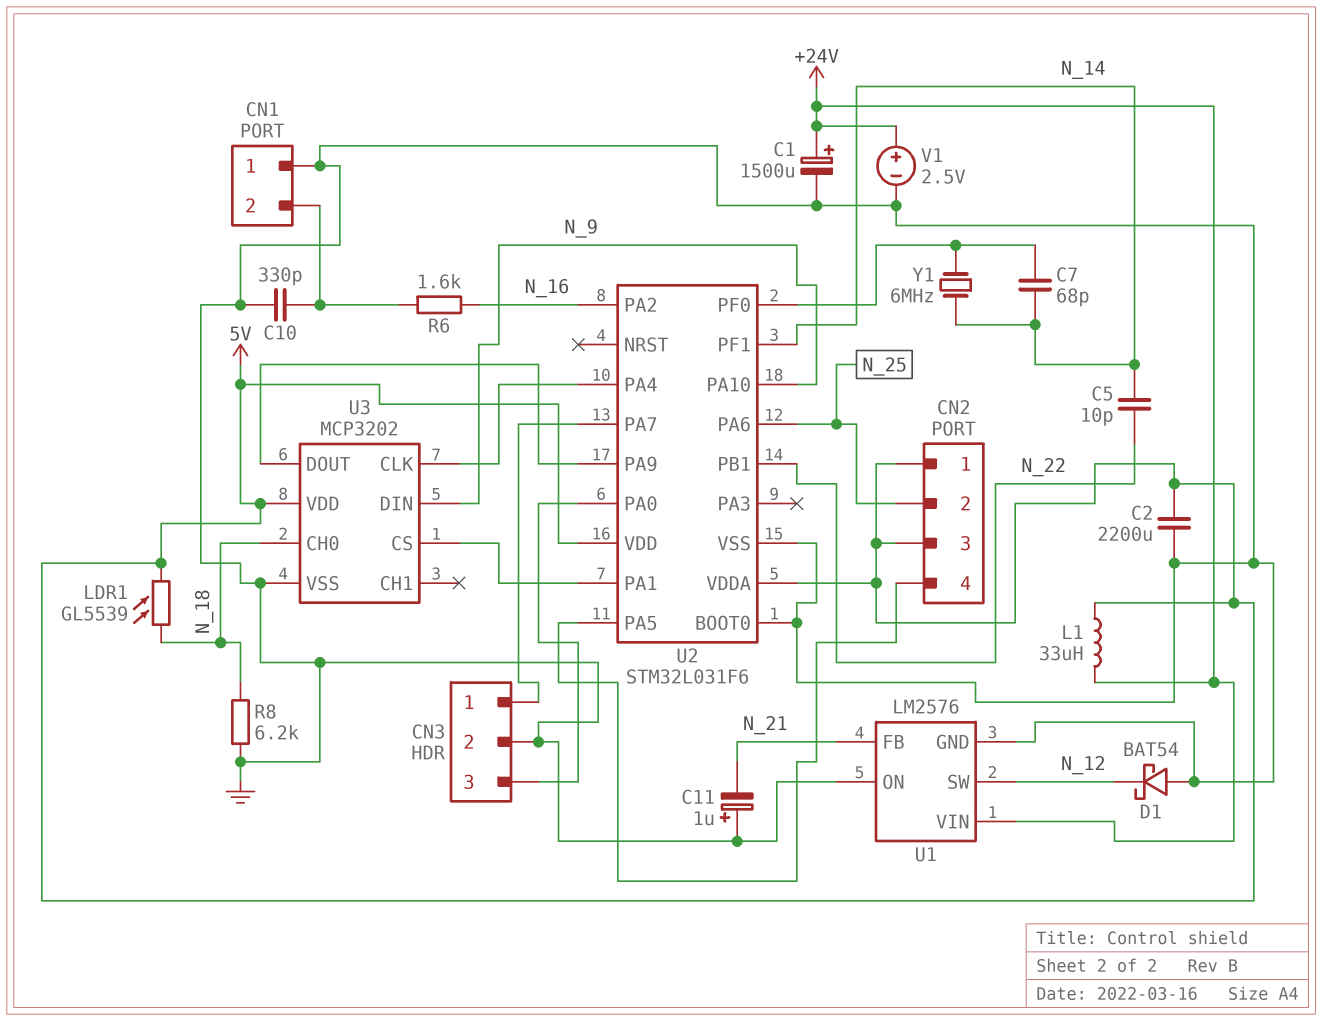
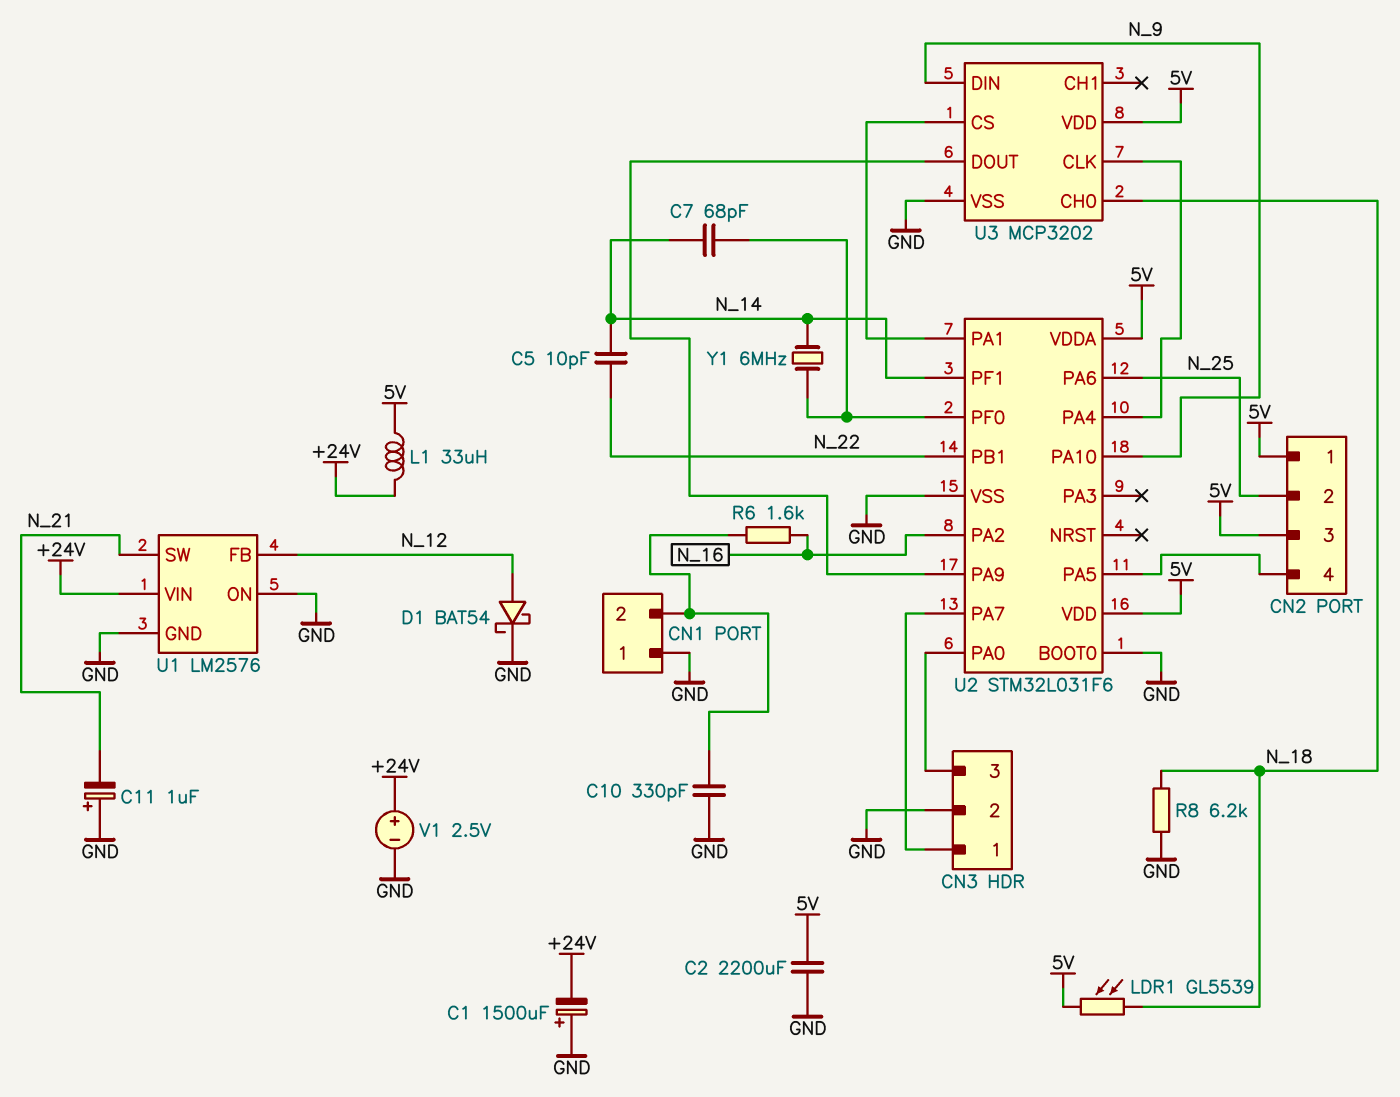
C1: 1500uF (plus +24V, minus GND) -> 1500uF (plus GND, minus +24V)
D1: schottky BAT54 (A GND, K N_12) -> schottky BAT54 (A N_12, K GND)
U1 pin FB: N_21 -> N_12
U1 pin SW: N_12 -> N_21

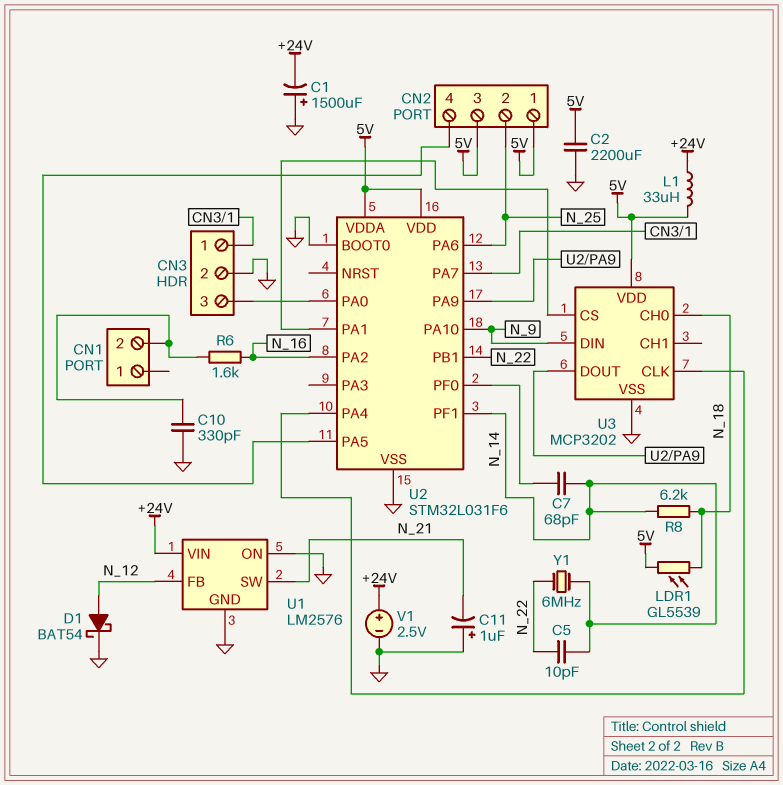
CN1 pin 1: GND -> none
R8: 6.2k (GND, N_18) -> 6.2k (N_14, N_18)
Y1: 6MHz (N_14, U2/PF0) -> 6MHz (N_14, N_22)

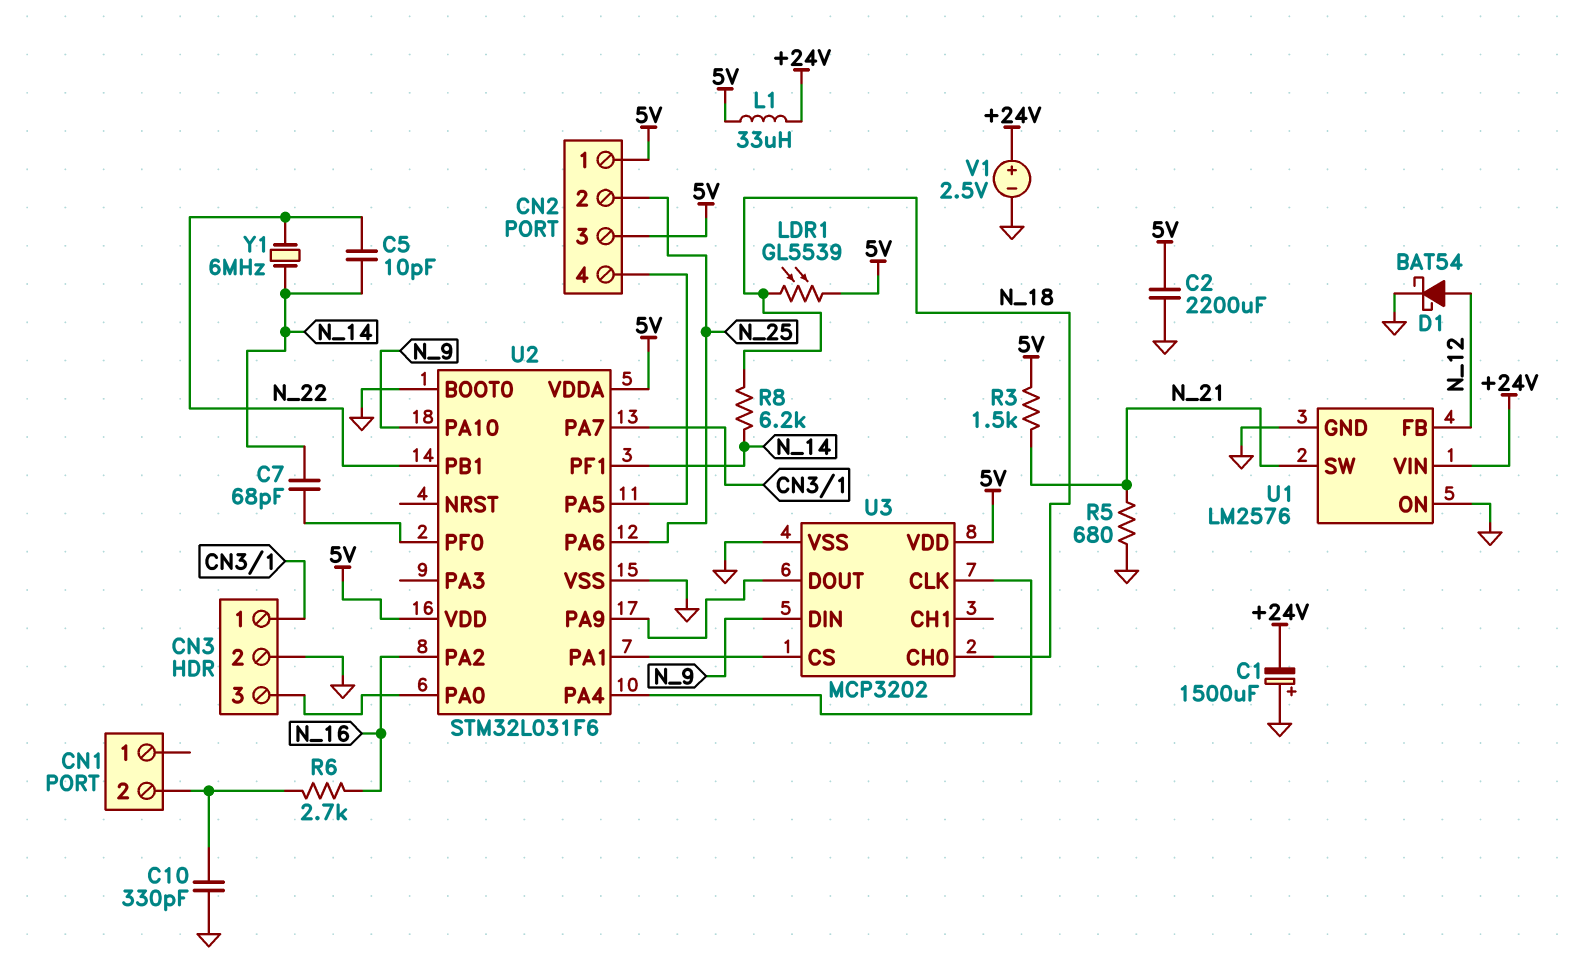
C11: 1uF (plus GND, minus N_21) -> none
R3: none -> 1.5k (5V, N_21)
R5: none -> 680 (GND, N_21)
R6: 1.6k (CN1/2, N_16) -> 2.7k (CN1/2, N_16)

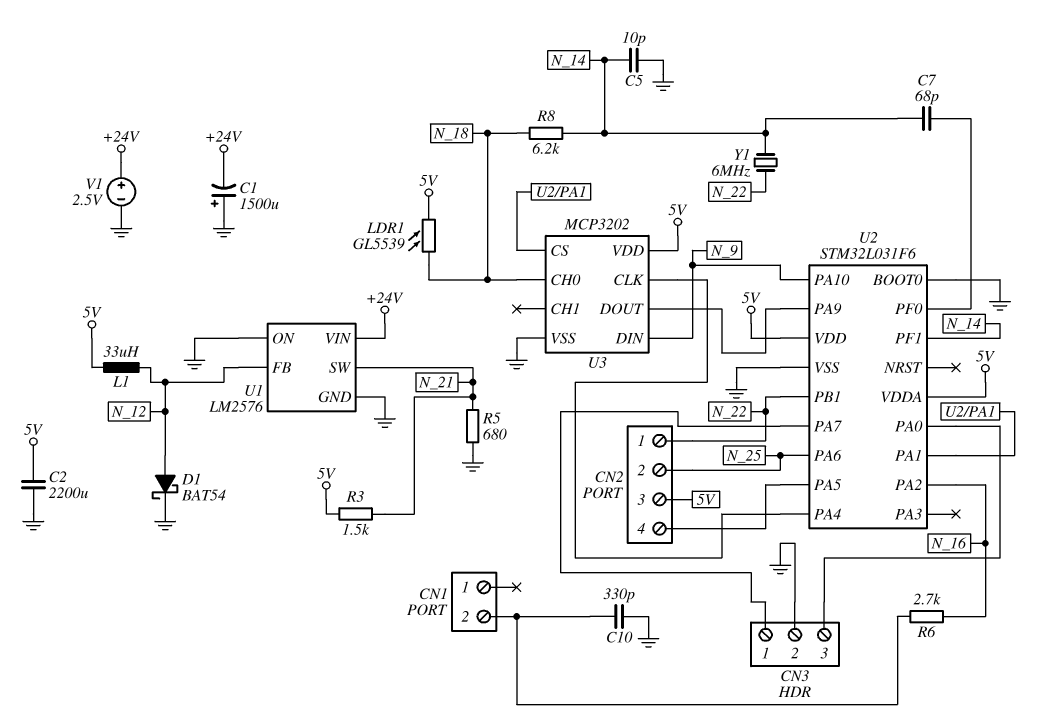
C5: 10pF (N_14, N_22) -> 10pF (GND, N_14)
CN2 pin 1: 5V -> N_22
L1: 33uH (+24V, 5V) -> 33uH (5V, N_12)

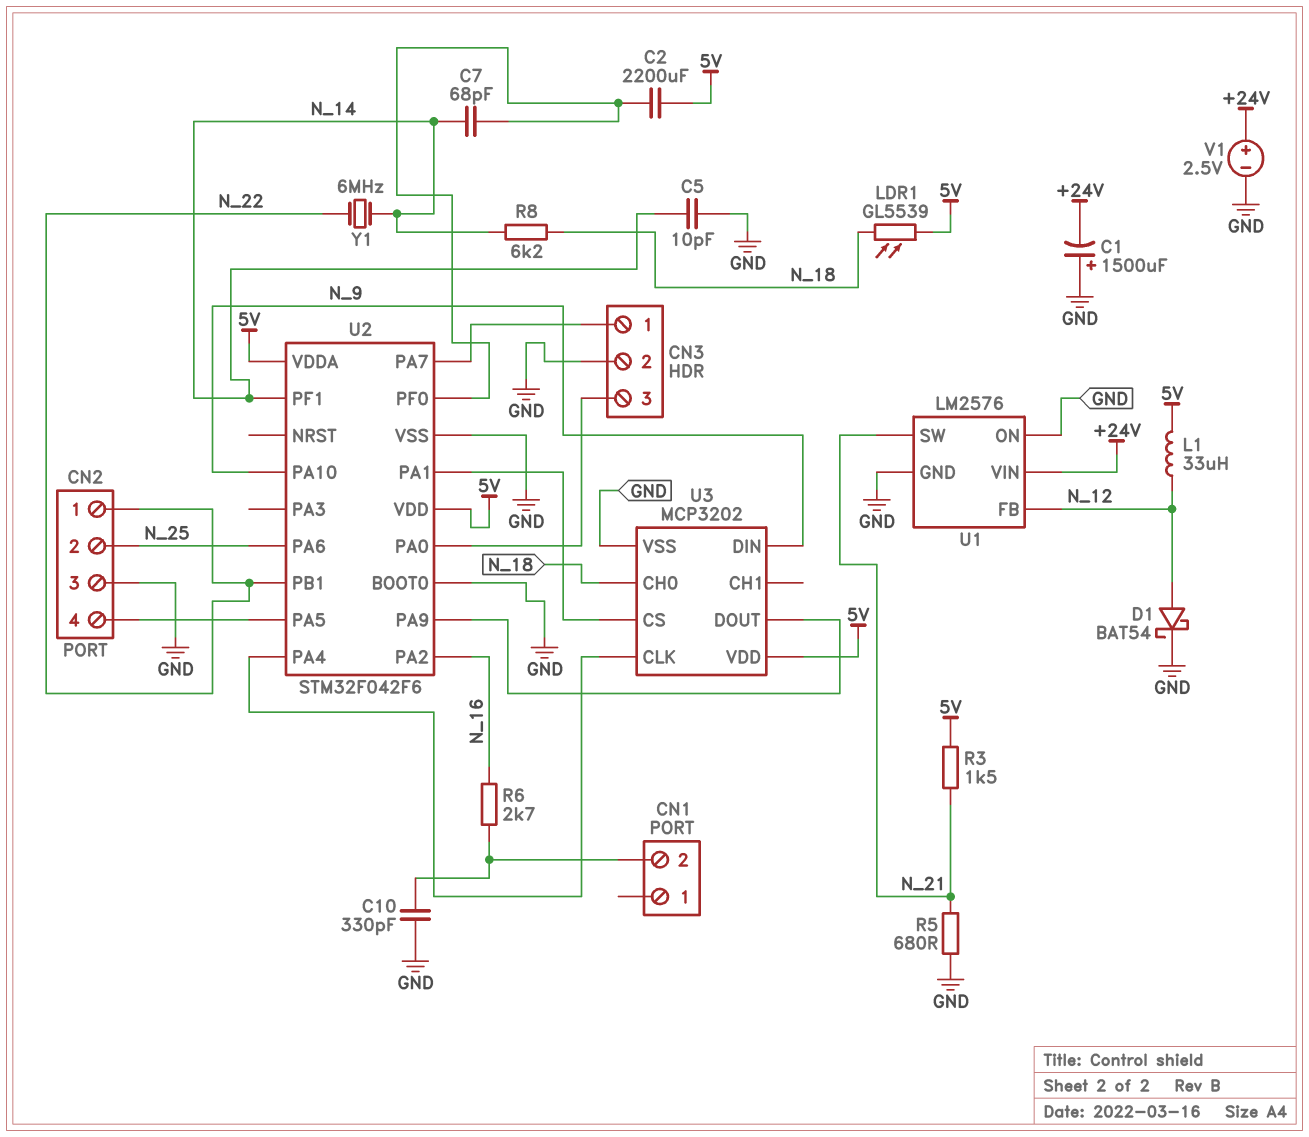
C2: 2200uF (5V, GND) -> 2200uF (5V, U2/PF0)
CN2 pin 3: 5V -> GND
U2: STM32L031F6 -> STM32F042F6

